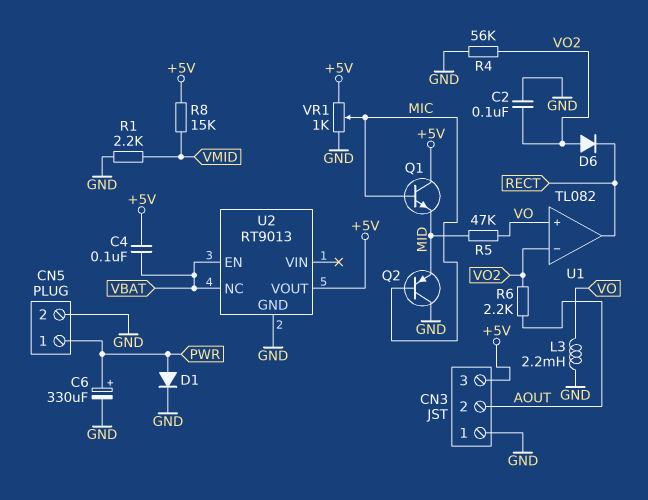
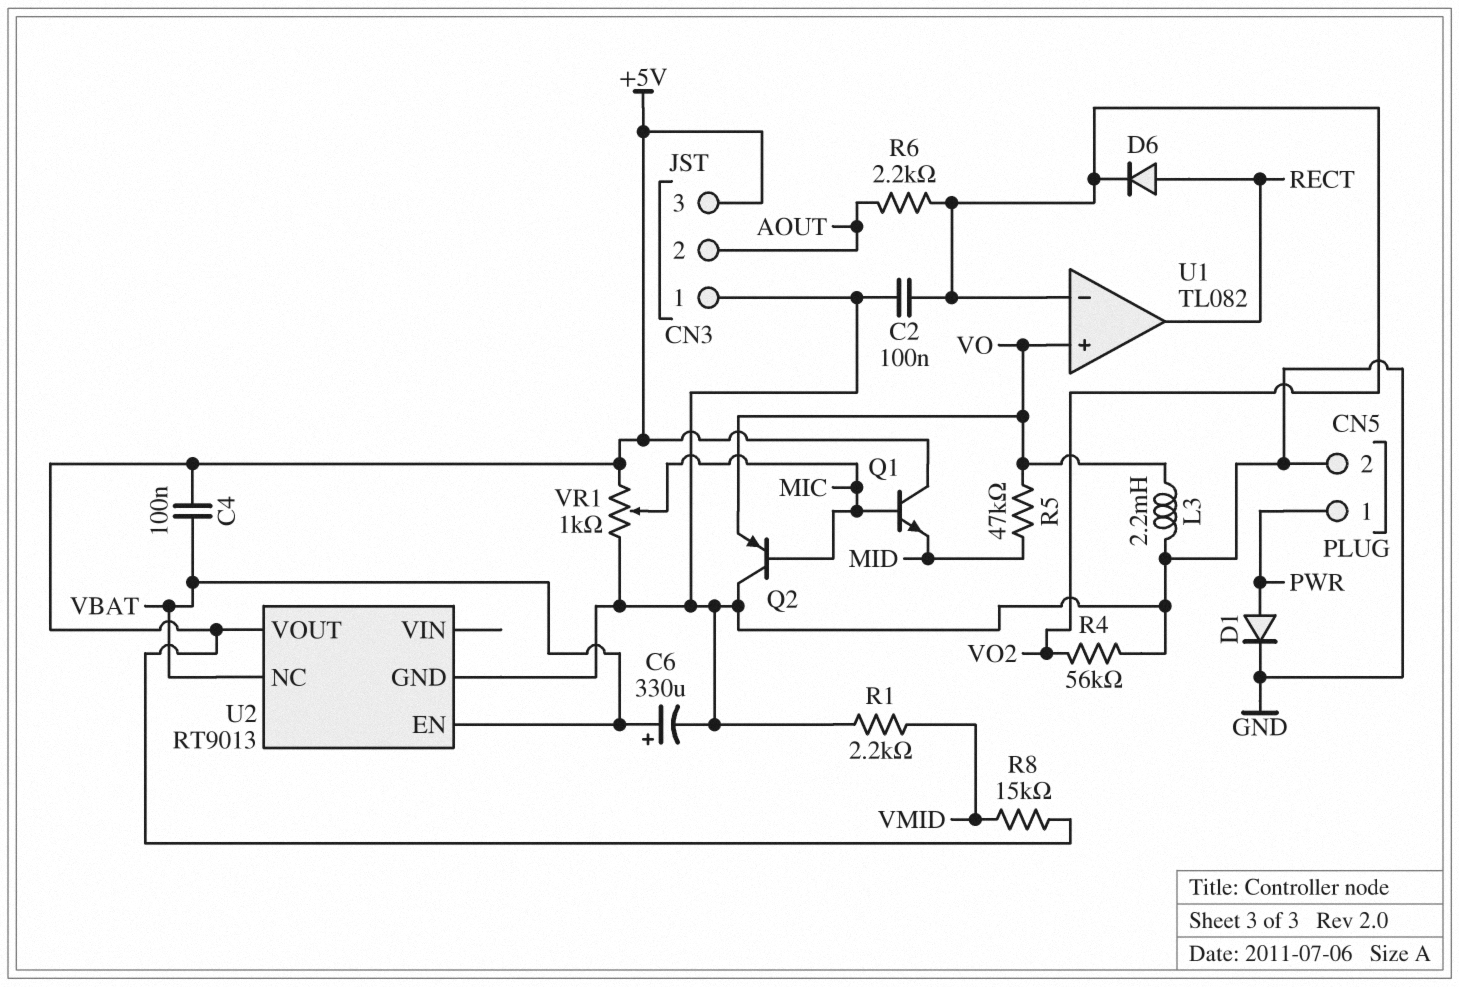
C6: 330uF (plus PWR, minus GND) -> 330uF (plus VBAT, minus GND)
D6: diode (A VO2, K RECT) -> diode (A RECT, K VO2)
Q2: PNP (B MIC, C GND, E MID) -> PNP (B MIC, C GND, E VO)

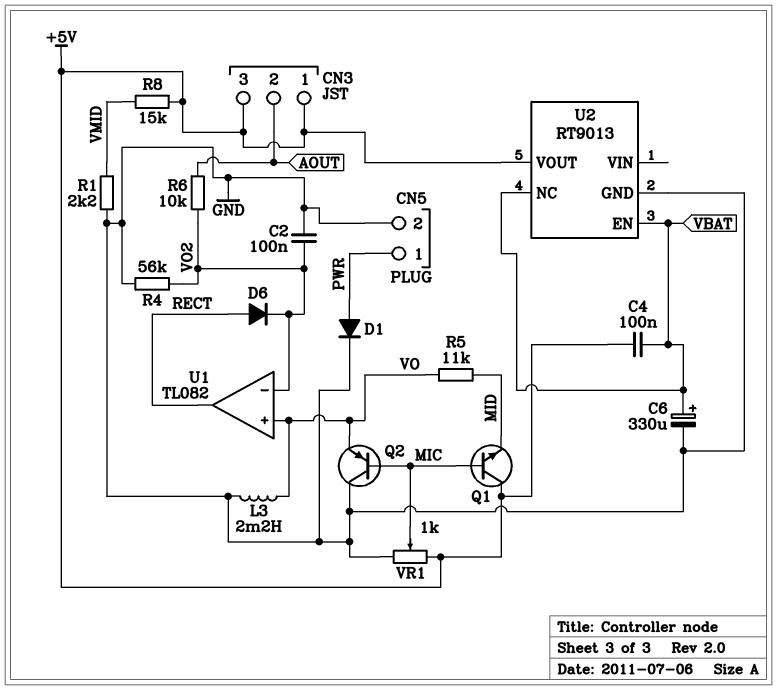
CN3 pin 1: GND -> +5V
R5: 47k (MID, VO) -> 11k (MID, VO)
R6: 2.2k (AOUT, VO2) -> 10k (AOUT, VO2)

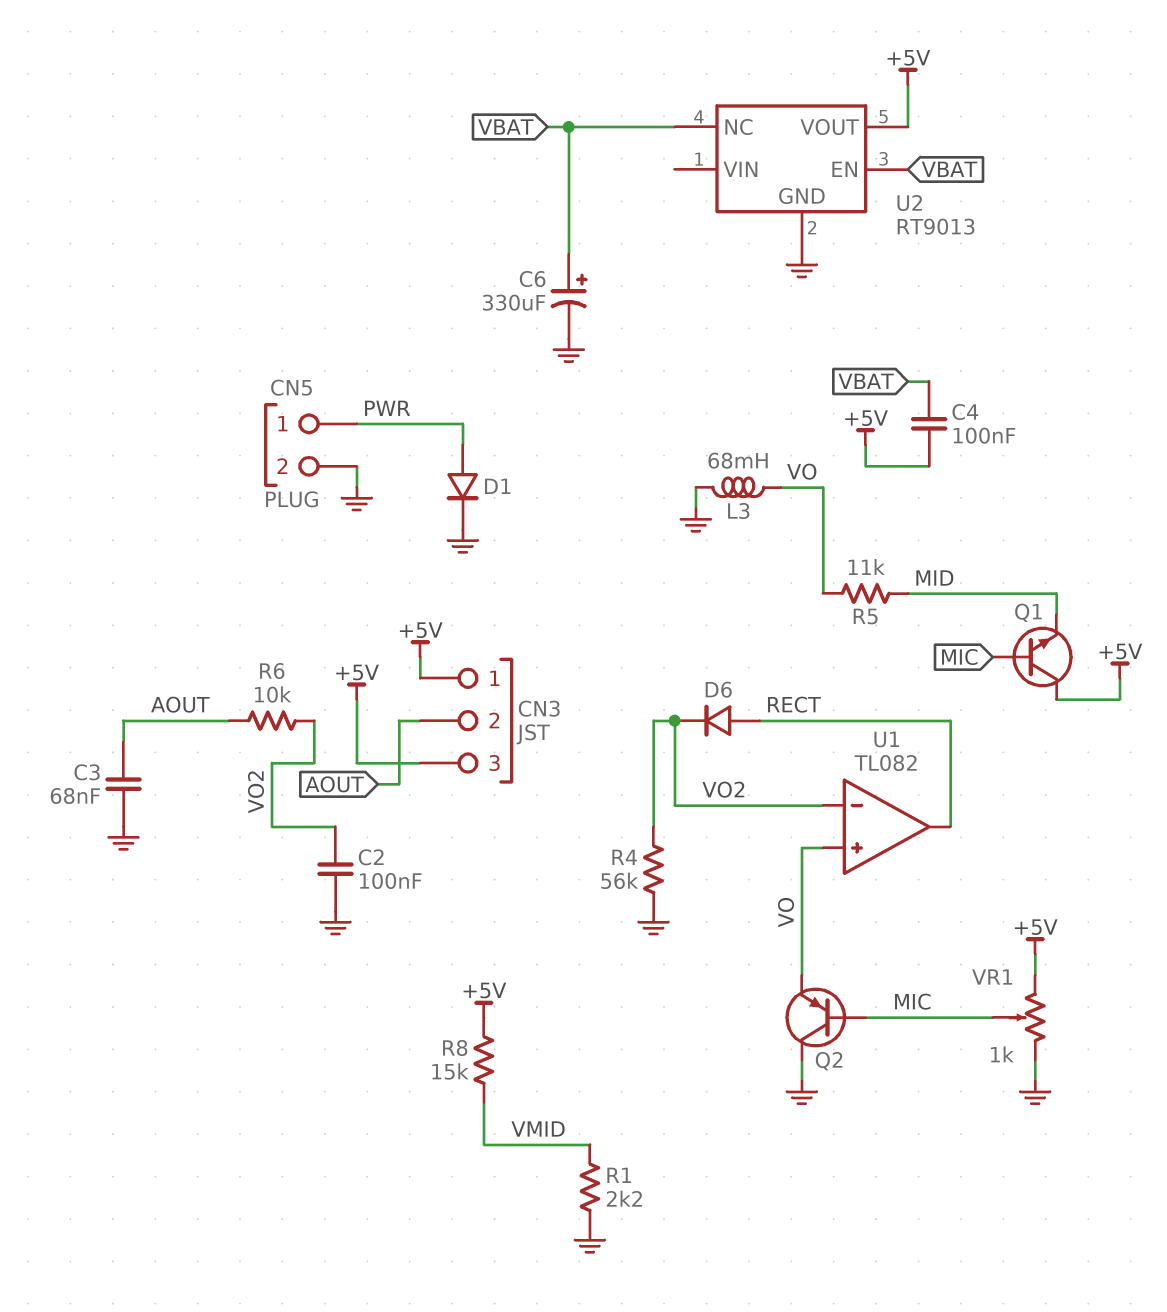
C3: none -> 68nF (AOUT, GND)
L3: 2.2mH (GND, VO) -> 68mH (GND, VO)

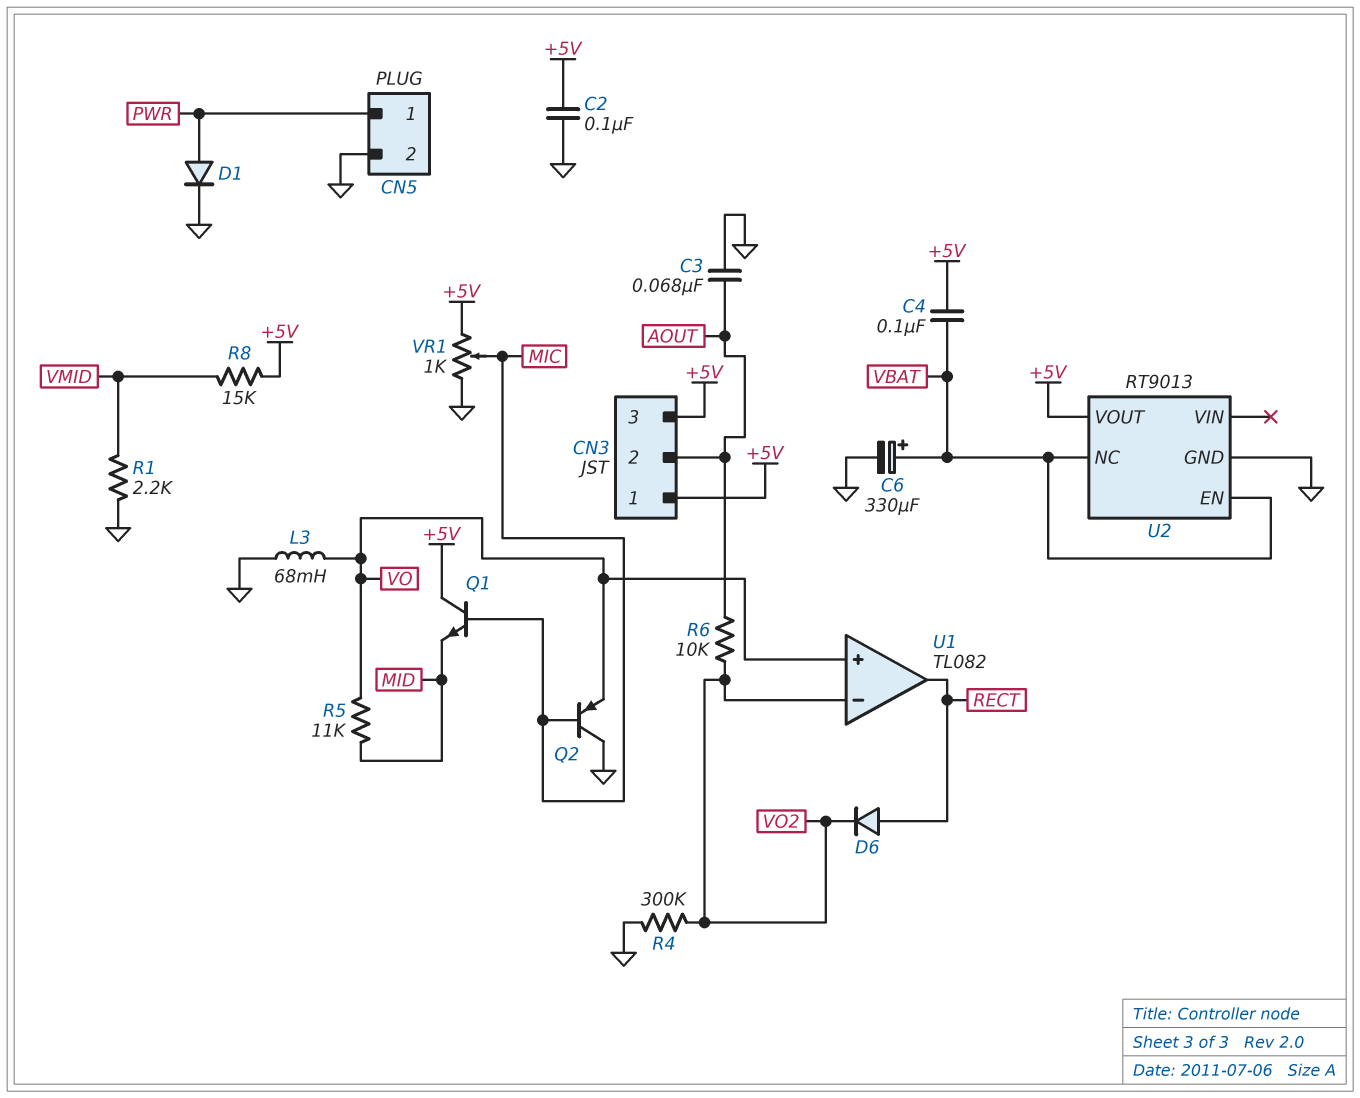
C2: 100nF (GND, VO2) -> 100nF (+5V, GND)
R4: 56k (GND, VO2) -> 300k (GND, VO2)

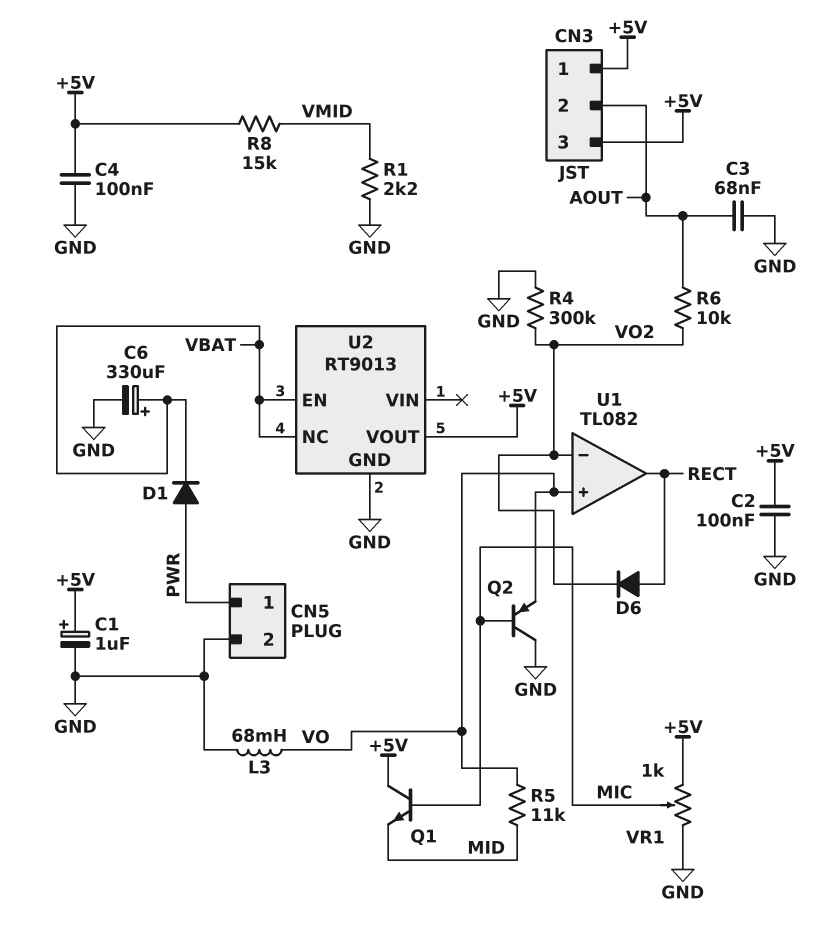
C1: none -> 1uF (plus +5V, minus GND)
C4: 100nF (+5V, VBAT) -> 100nF (+5V, GND)
D1: diode (A PWR, K GND) -> diode (A PWR, K VBAT)

